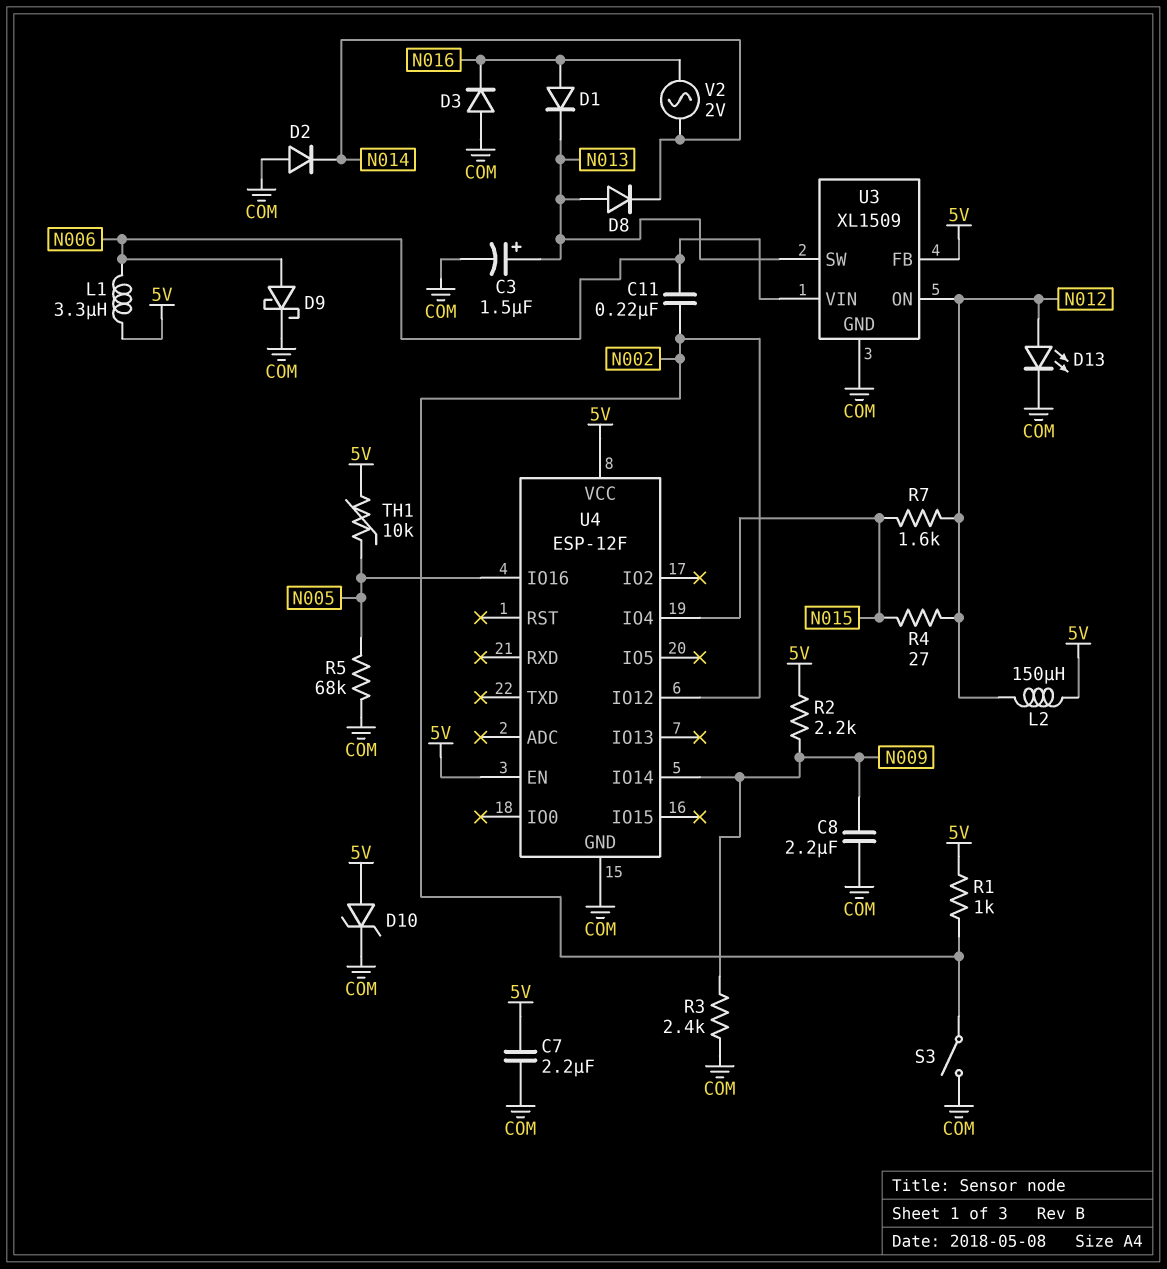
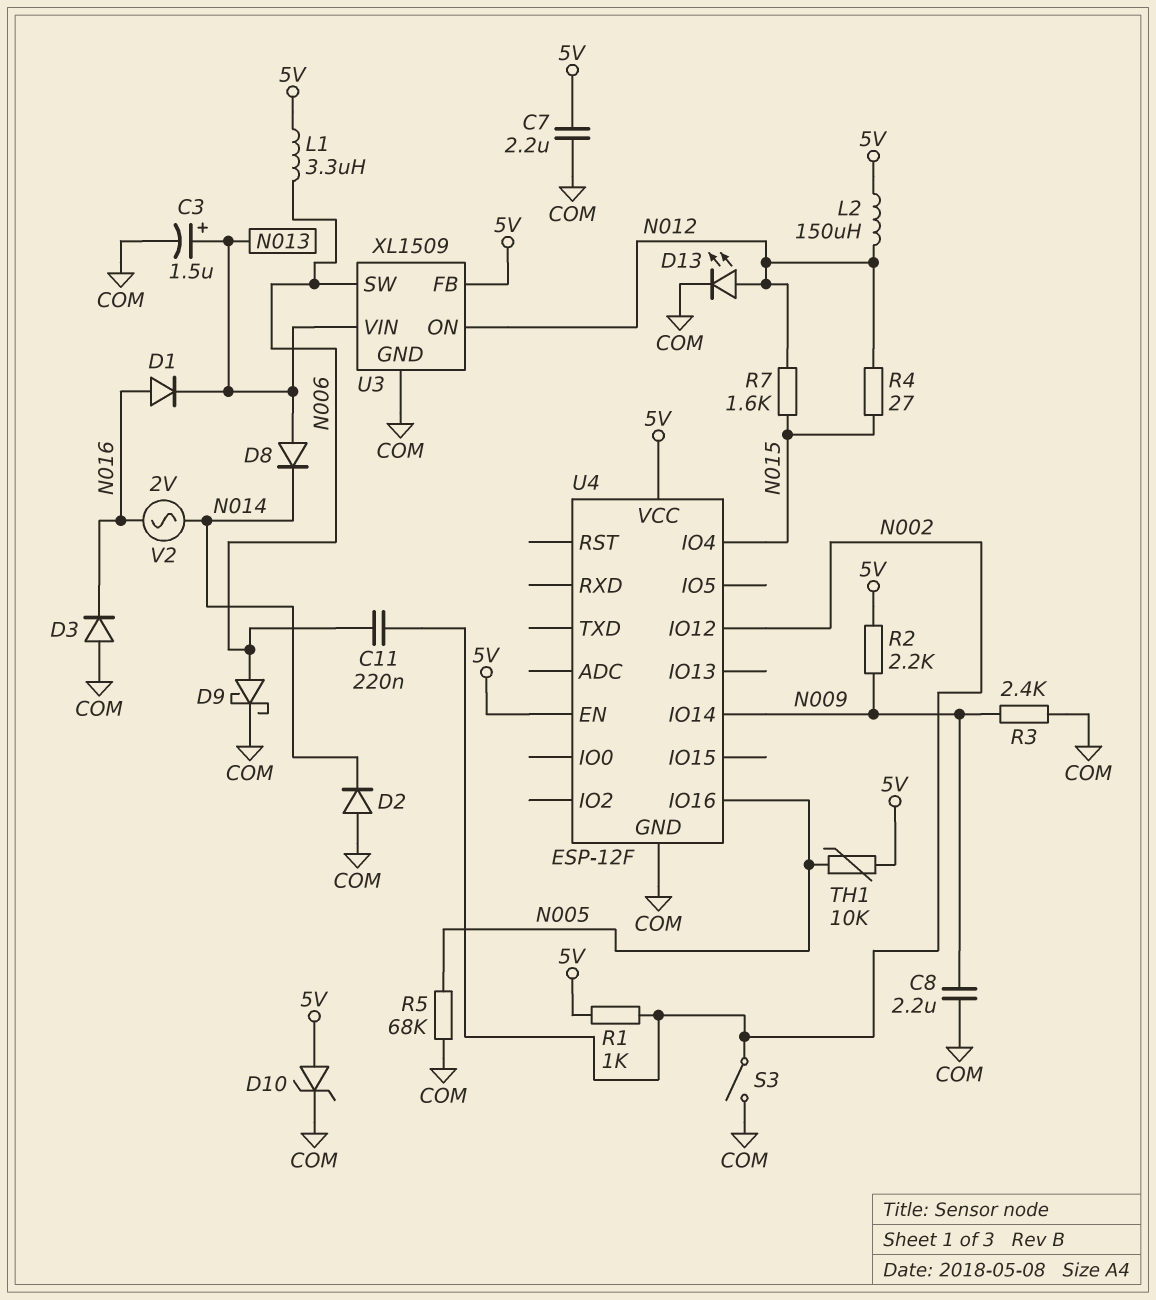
U3 pin SW: N013 -> N006
U3 pin VIN: N006 -> N013

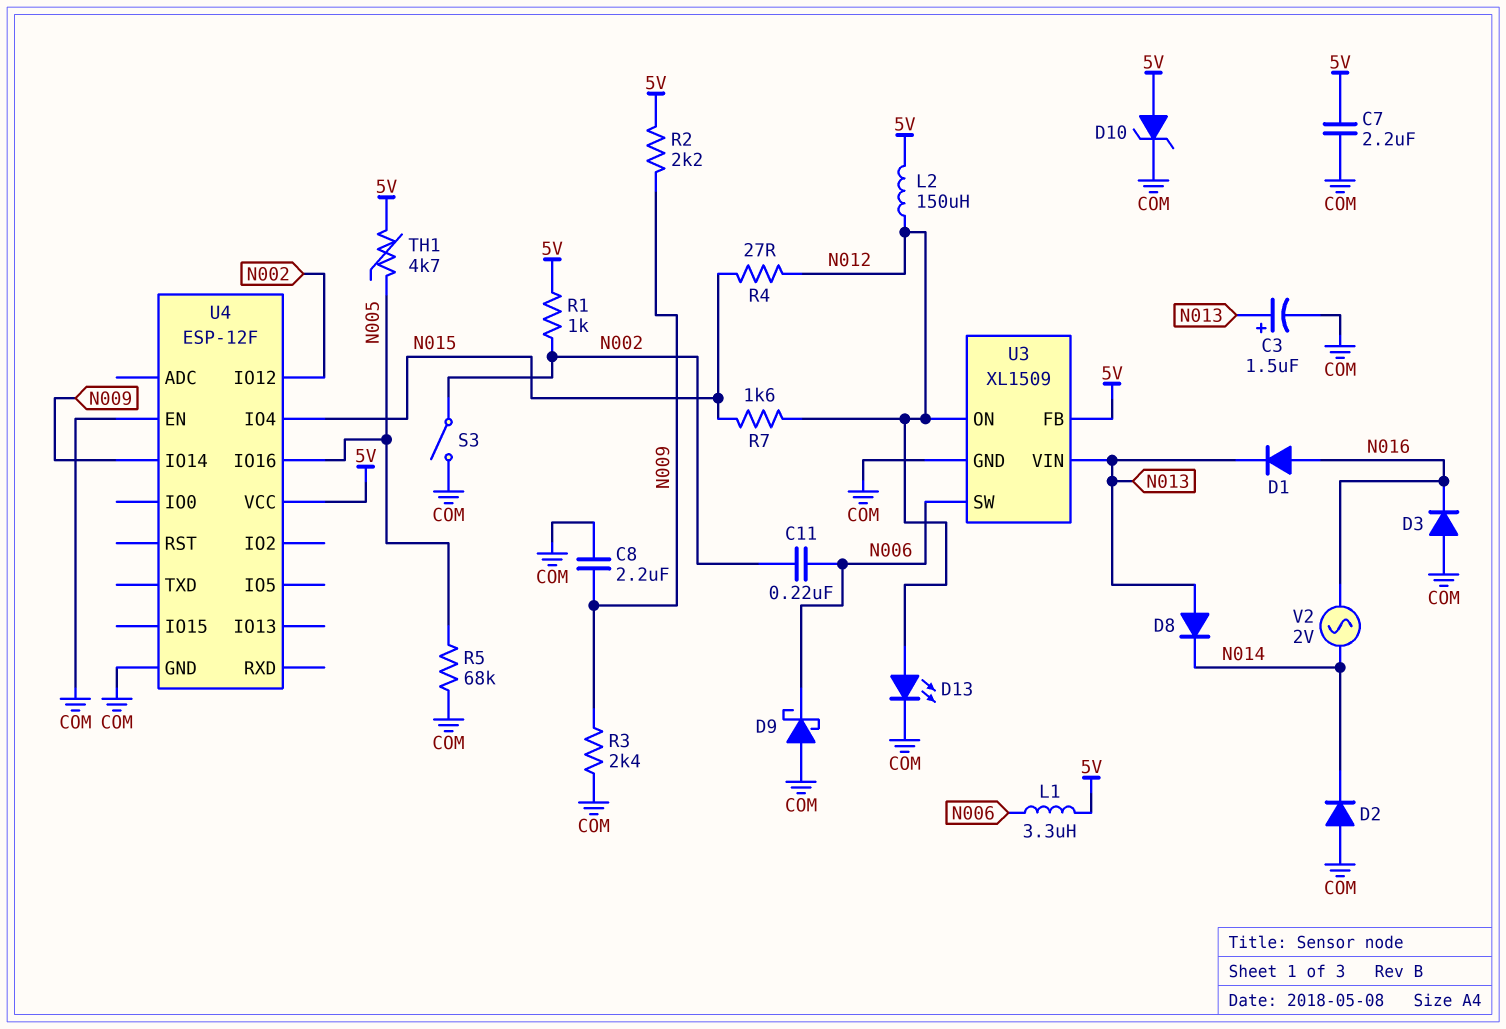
D9: schottky (A N006, K COM) -> schottky (A COM, K N006)
TH1: 10k (5V, N005) -> 4.7k (5V, N005)
U4 pin EN: 5V -> COM

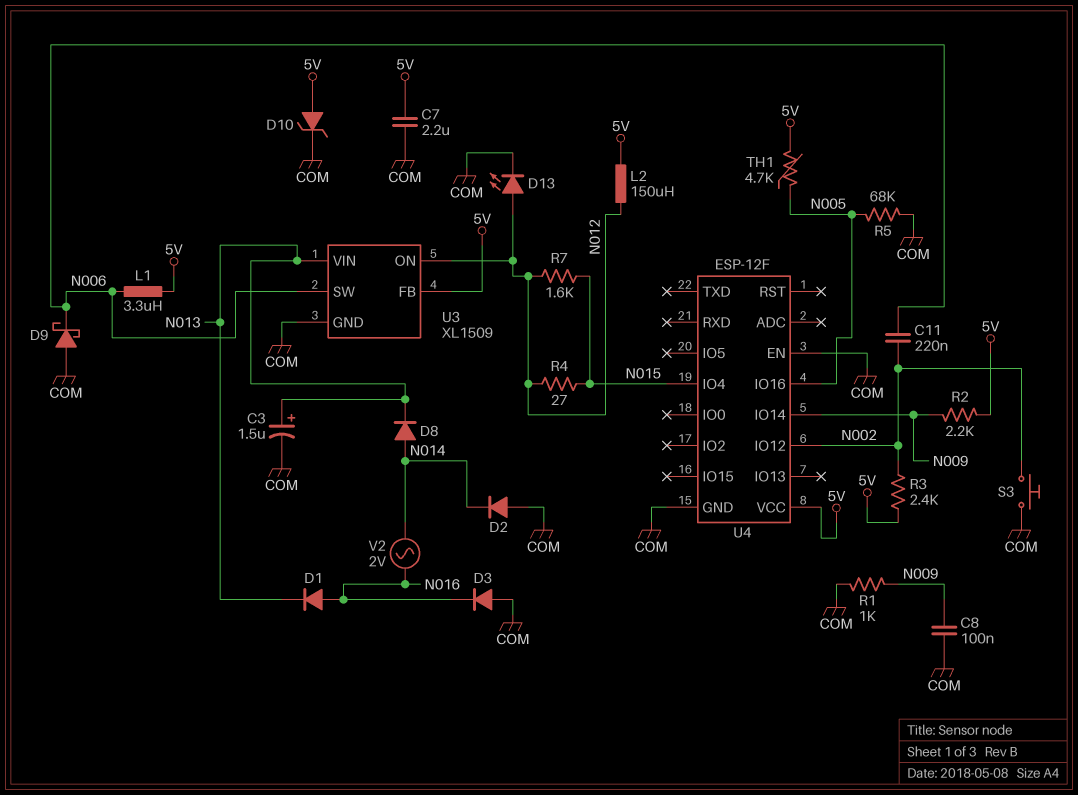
C8: 2.2uF (COM, N009) -> 100nF (COM, N009)
D8: diode (A N013, K N014) -> diode (A N014, K N013)
R1: 1k (5V, N002) -> 1k (COM, N009)
R3: 2.4k (COM, N009) -> 2.4k (5V, N002)
S3: switch (COM, N002) -> button (COM, N002)

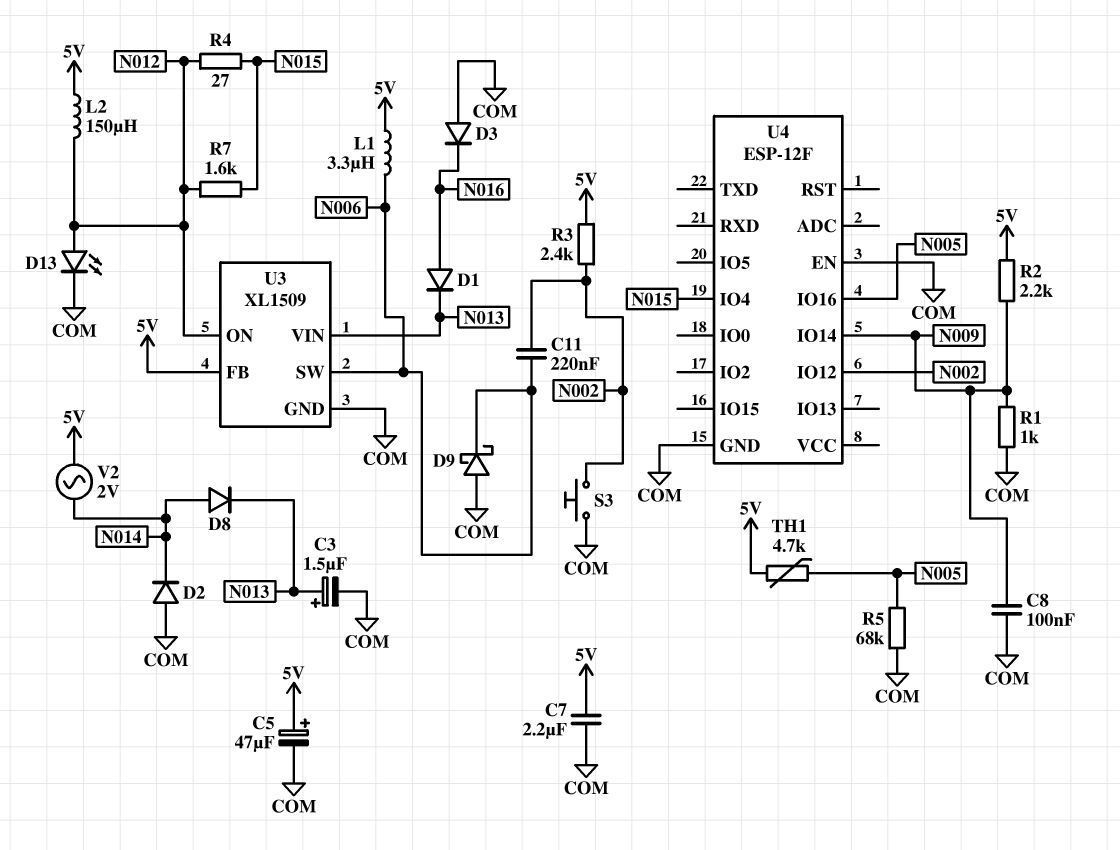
C5: none -> 47uF (plus 5V, minus COM)
D10: zener (A 5V, K COM) -> none
U4 pin VCC: 5V -> none
V2: AC 2V (N014, N016) -> AC 2V (5V, N014)

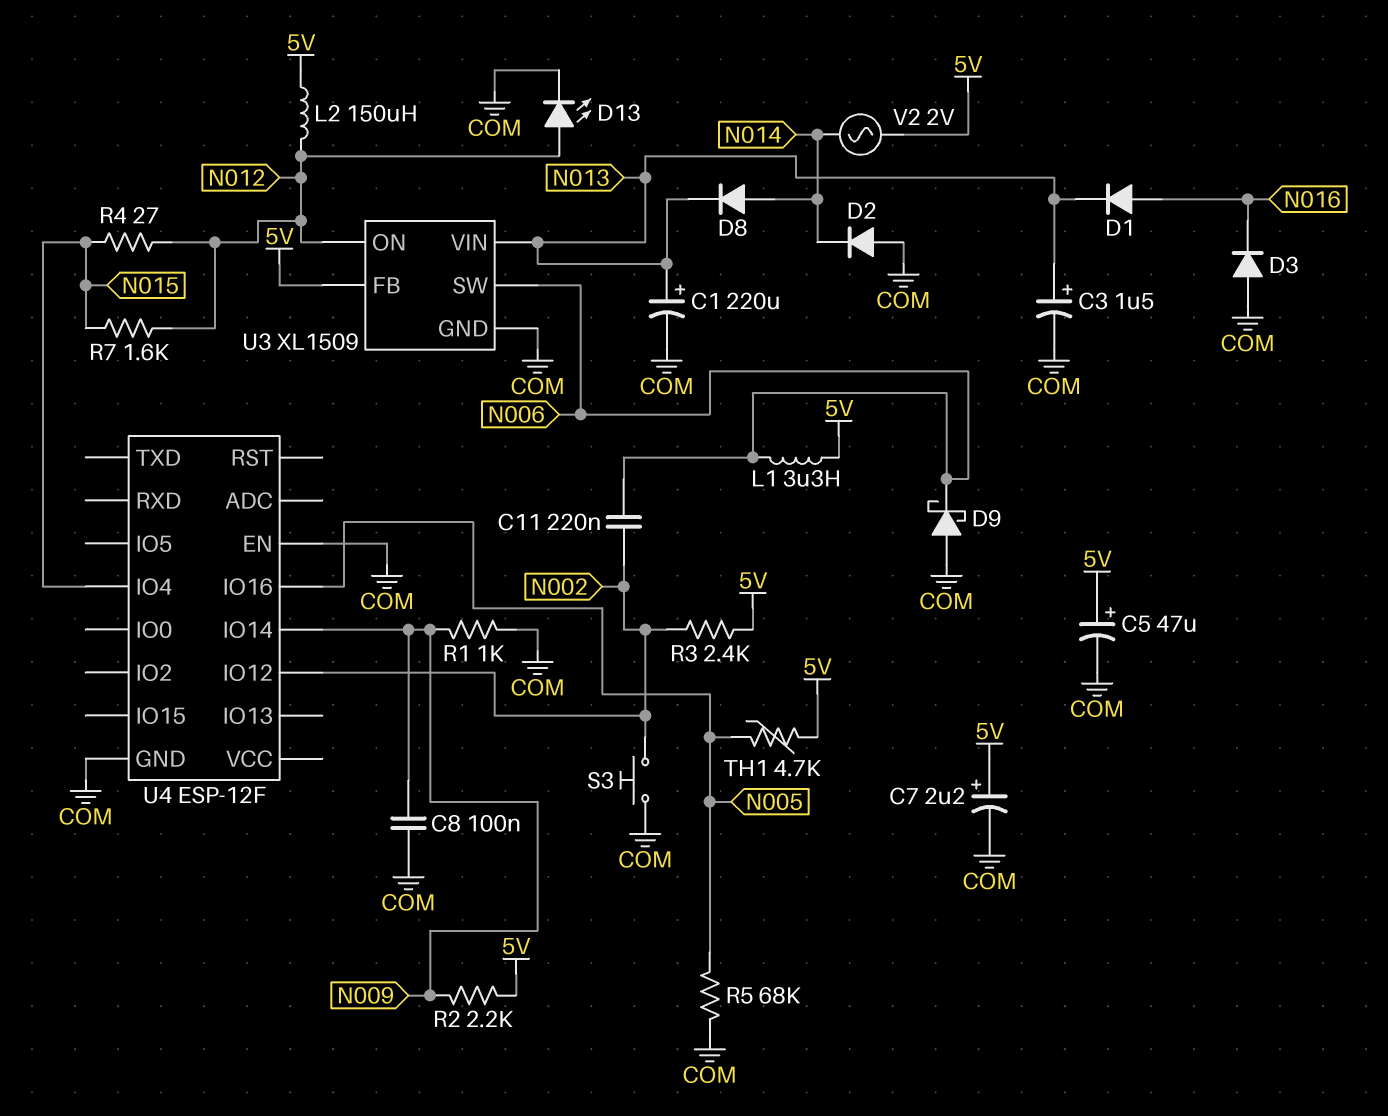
C1: none -> 220uF (plus N013, minus COM)
C7: 2.2uF (5V, COM) -> 2.2uF (plus 5V, minus COM)

